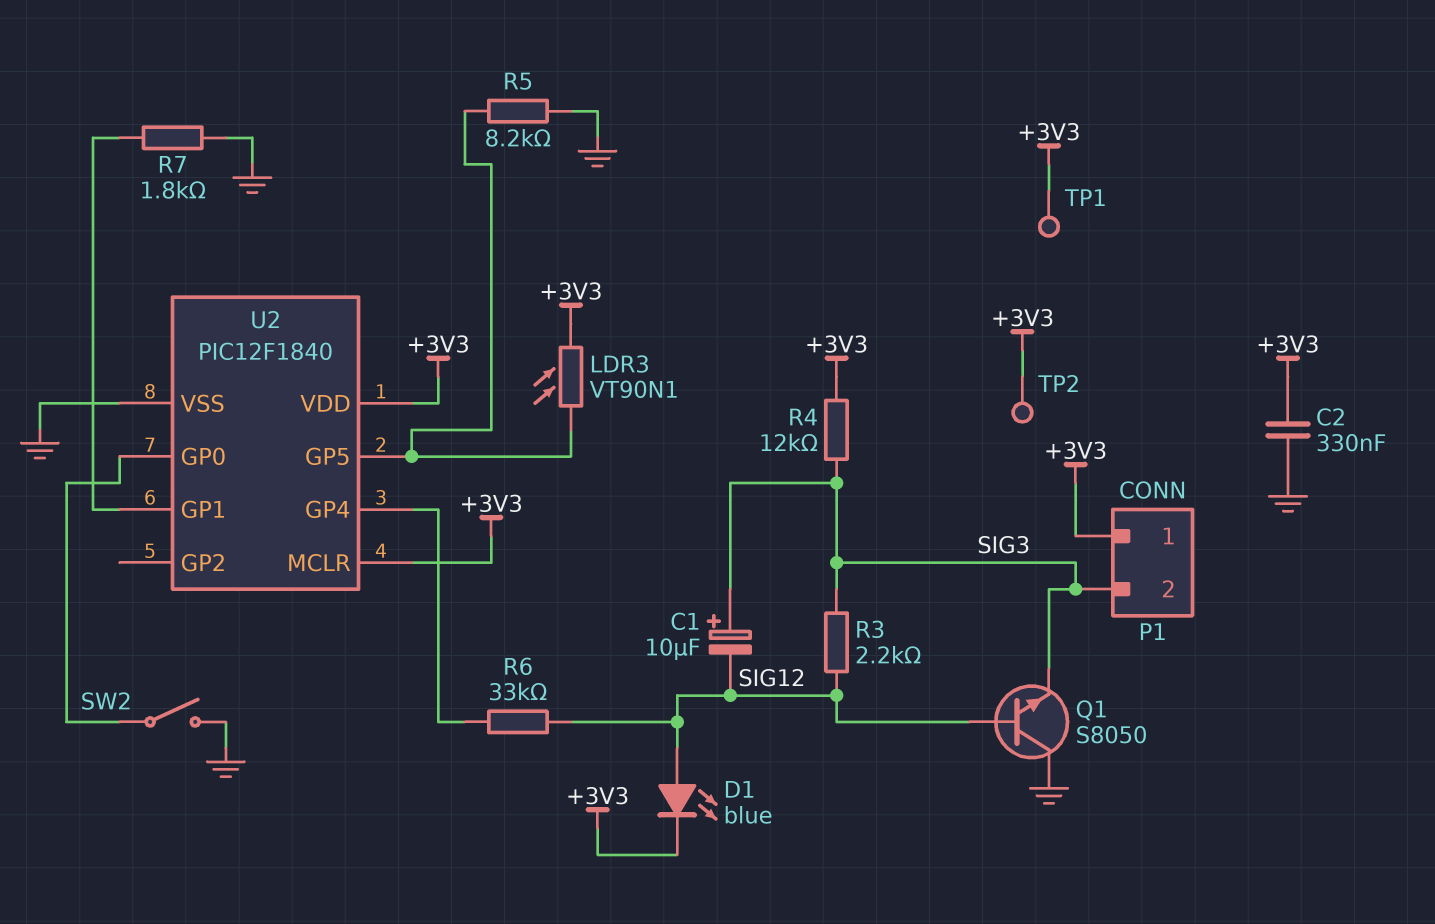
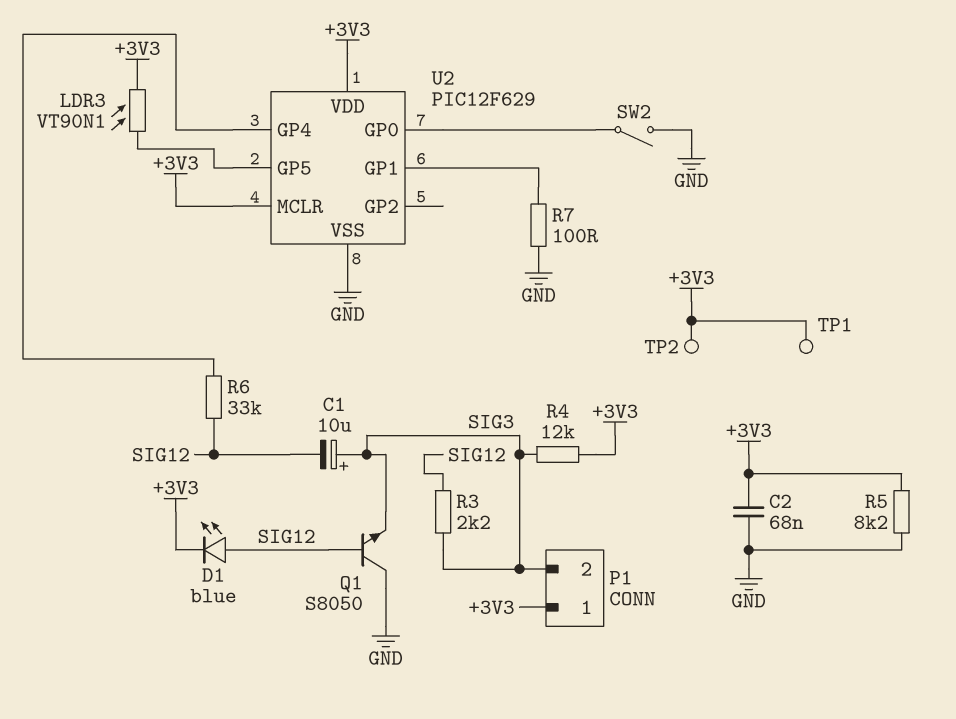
C2: 330nF (+3V3, GND) -> 68nF (+3V3, GND)
R5: 8.2k (GND, U2/GP5) -> 8.2k (+3V3, GND)
R7: 1.8k (GND, U2/GP1) -> 100 (GND, U2/GP1)
U2: PIC12F1840 -> PIC12F629

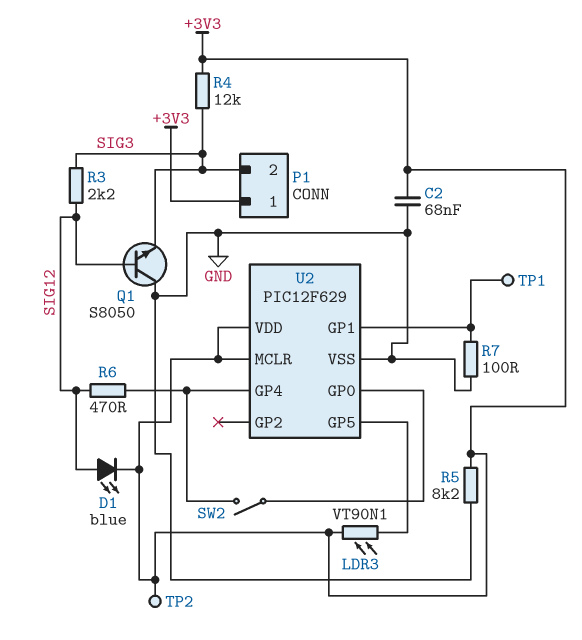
C1: 10uF (plus SIG3, minus SIG12) -> none
R6: 33k (SIG12, U2/GP4) -> 470 (SIG12, U2/GP4)
SW2: switch (GND, U2/GP0) -> switch (U2/GP0, U2/GP4)
TP1: test point (+3V3) -> test point (U2/GP1)

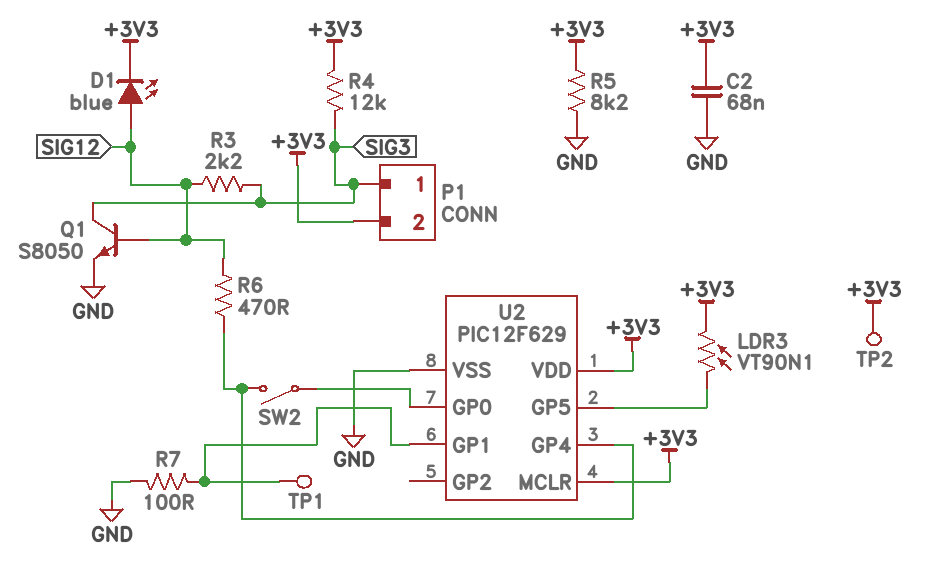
P1 pin 1: +3V3 -> SIG3
P1 pin 2: SIG3 -> +3V3
Q1: NPN S8050 (B SIG12, C GND, E SIG3) -> NPN S8050 (B SIG12, C SIG3, E GND)

